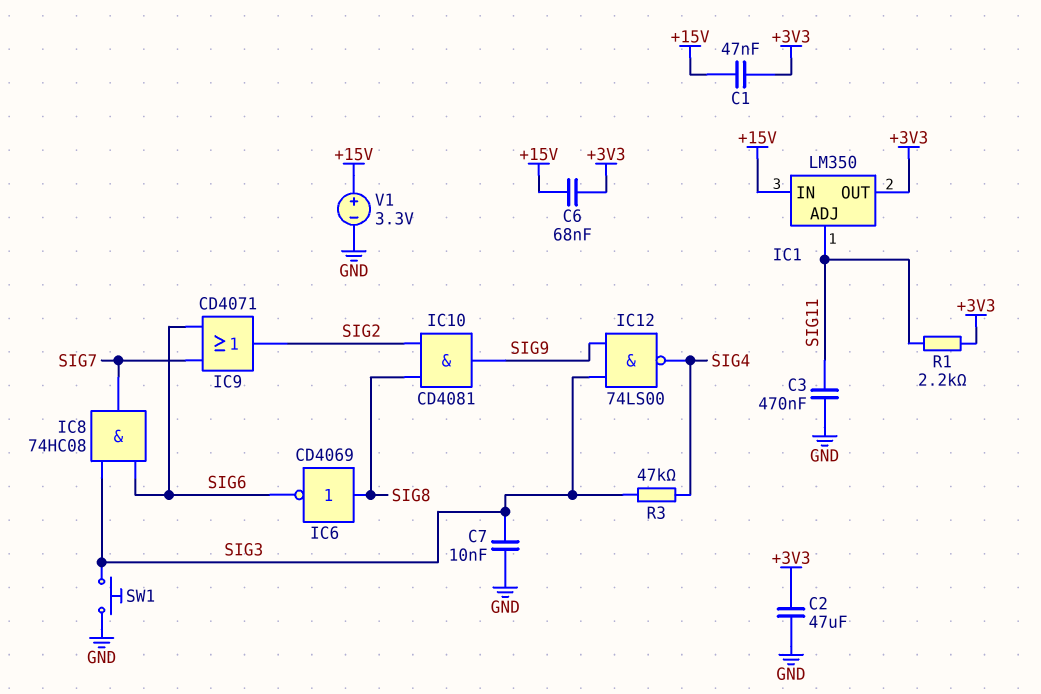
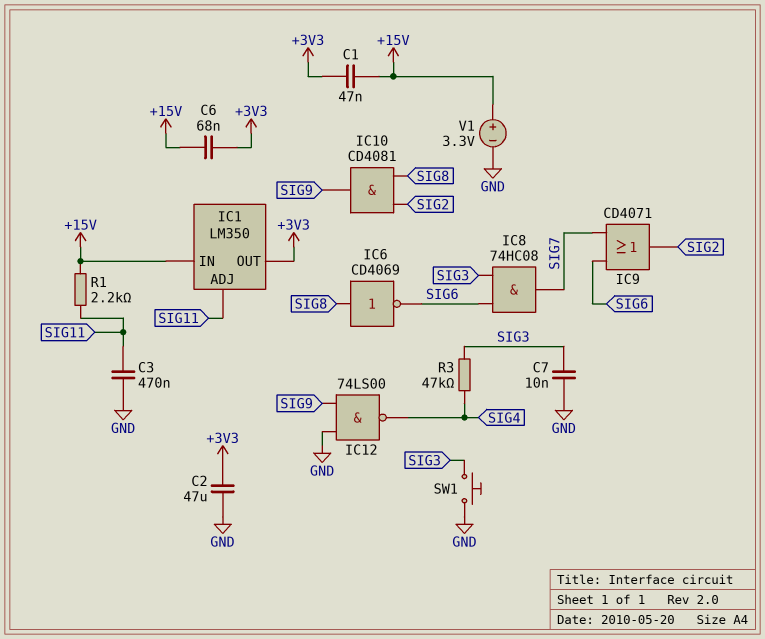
IC12: NAND 74LS00 (in SIG3, in SIG9, out SIG4) -> NAND 74LS00 (in GND, in SIG9, out SIG4)
R1: 2.2k (+3V3, SIG11) -> 2.2k (+15V, SIG11)

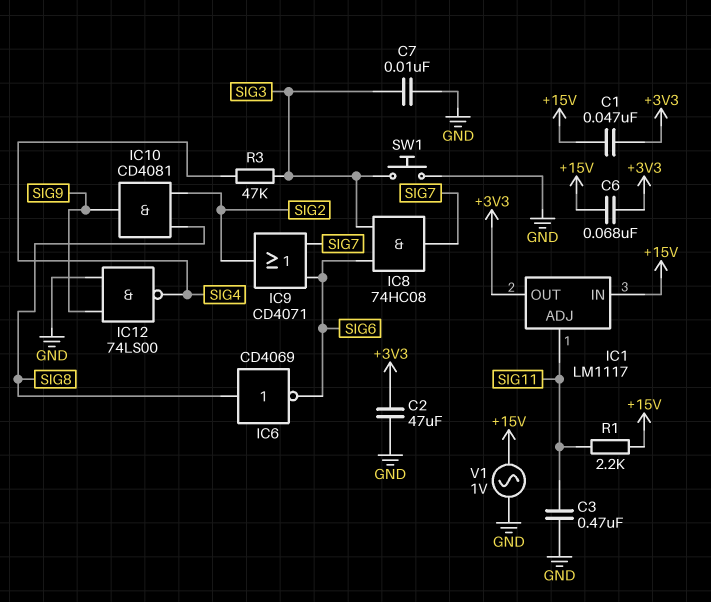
IC1: LM350 -> LM1117
V1: 3.3V (plus +15V, minus GND) -> AC 1V (+15V, GND)

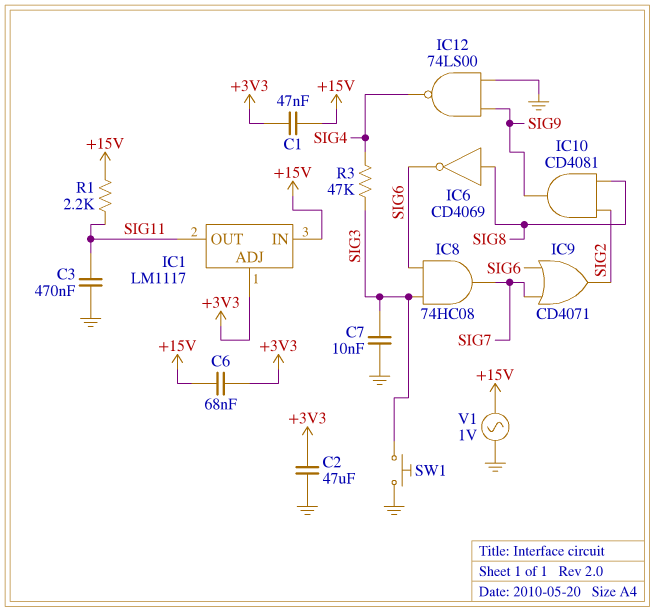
IC1 pin ADJ: SIG11 -> +3V3
IC1 pin OUT: +3V3 -> SIG11

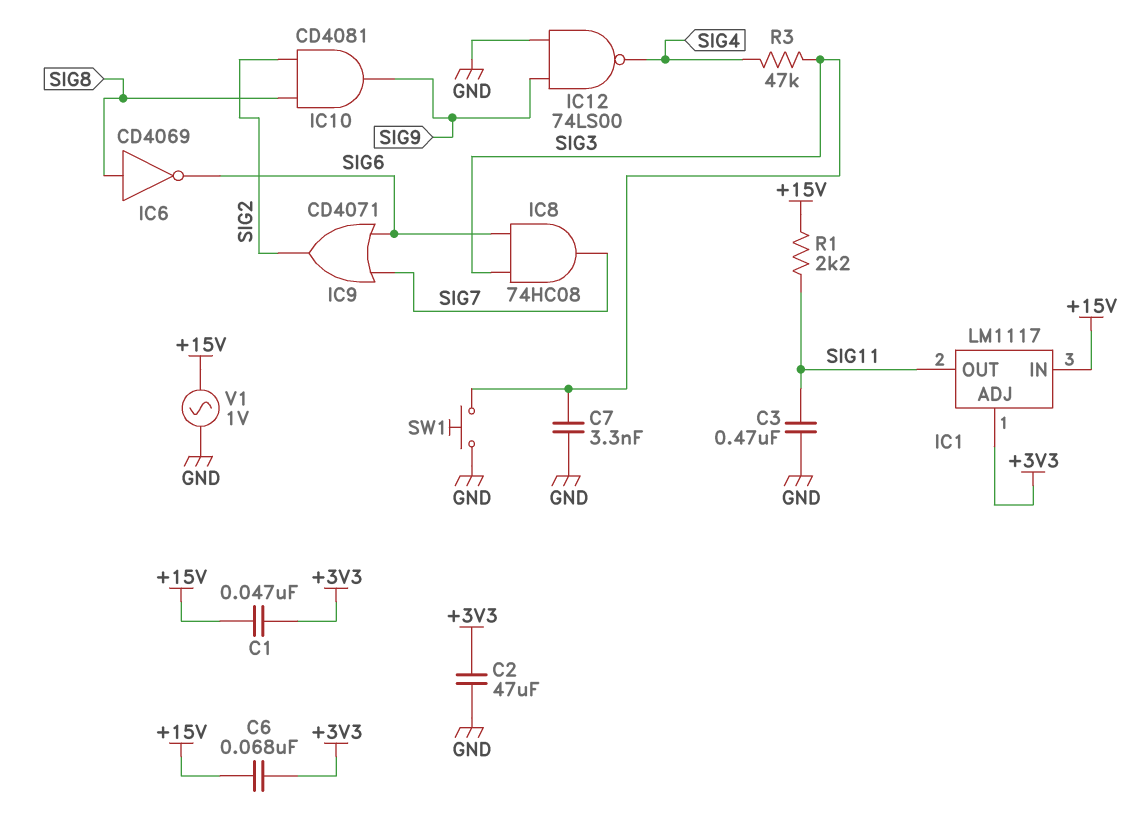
C7: 10nF (GND, SIG3) -> 3.3nF (GND, SIG3)

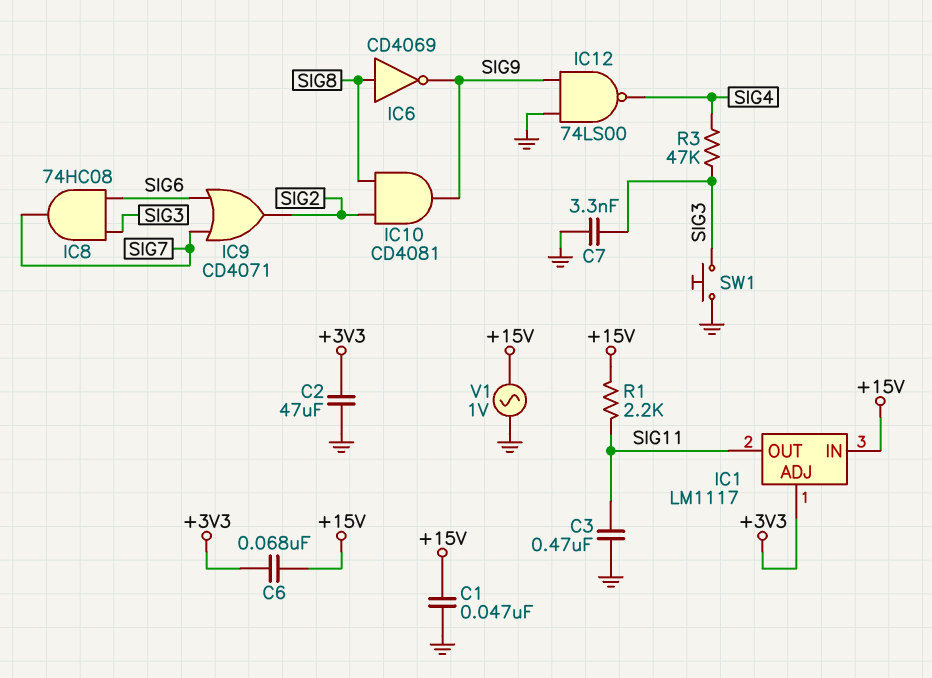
C1: 47nF (+3V3, +15V) -> 47nF (+15V, GND)
IC6: NOT CD4069 (in SIG8, out SIG6) -> NOT CD4069 (in SIG8, out SIG9)

